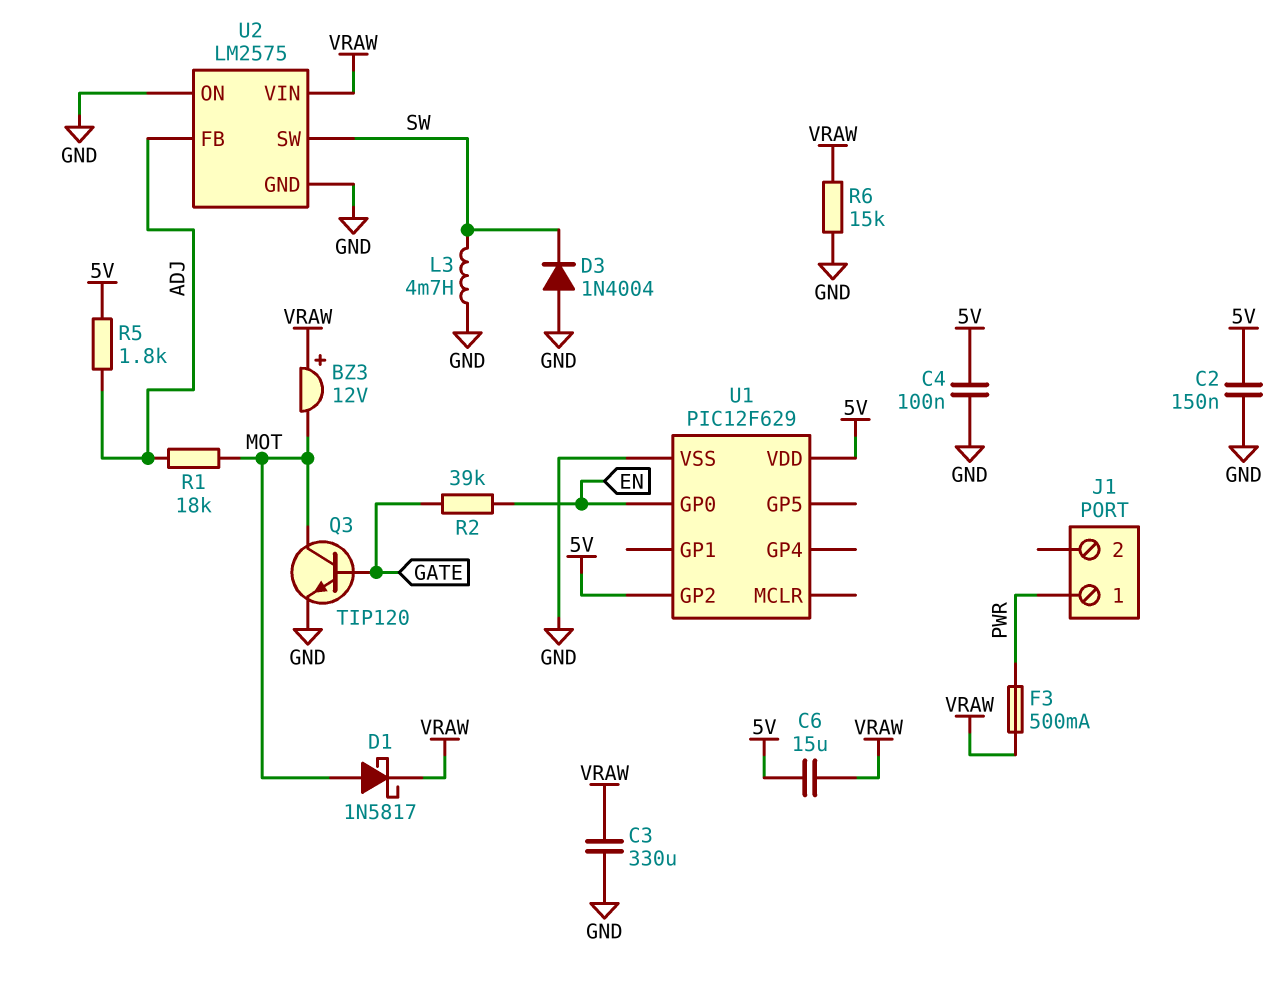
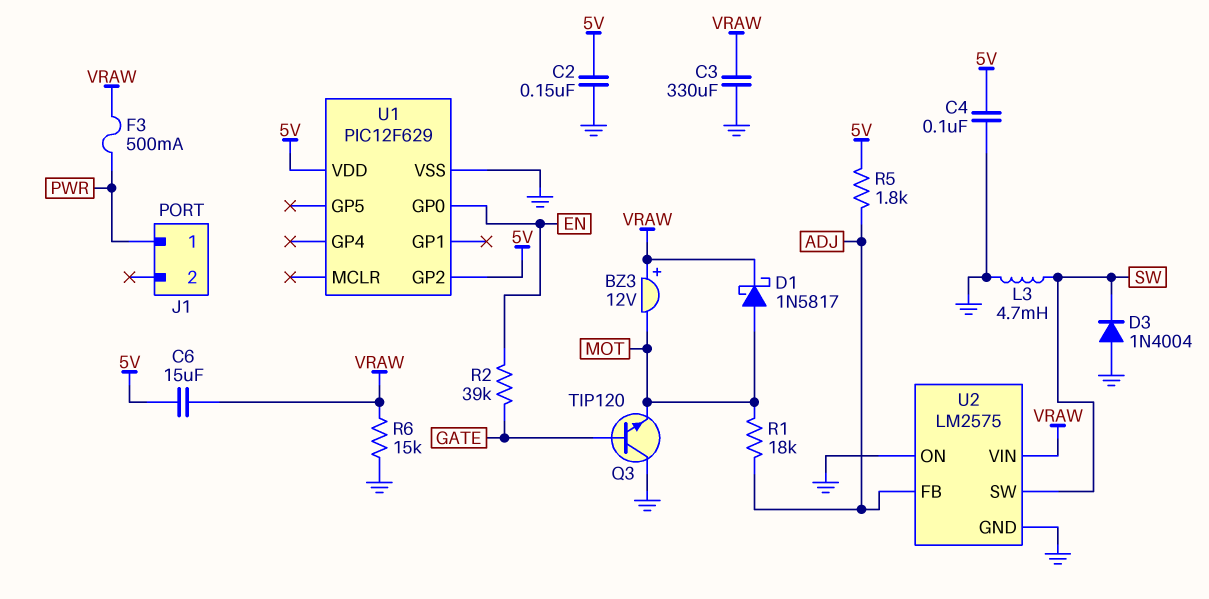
Q3: NPN TIP120 (B GATE, C MOT, E GND) -> NPN TIP120 (B GATE, C GND, E MOT)

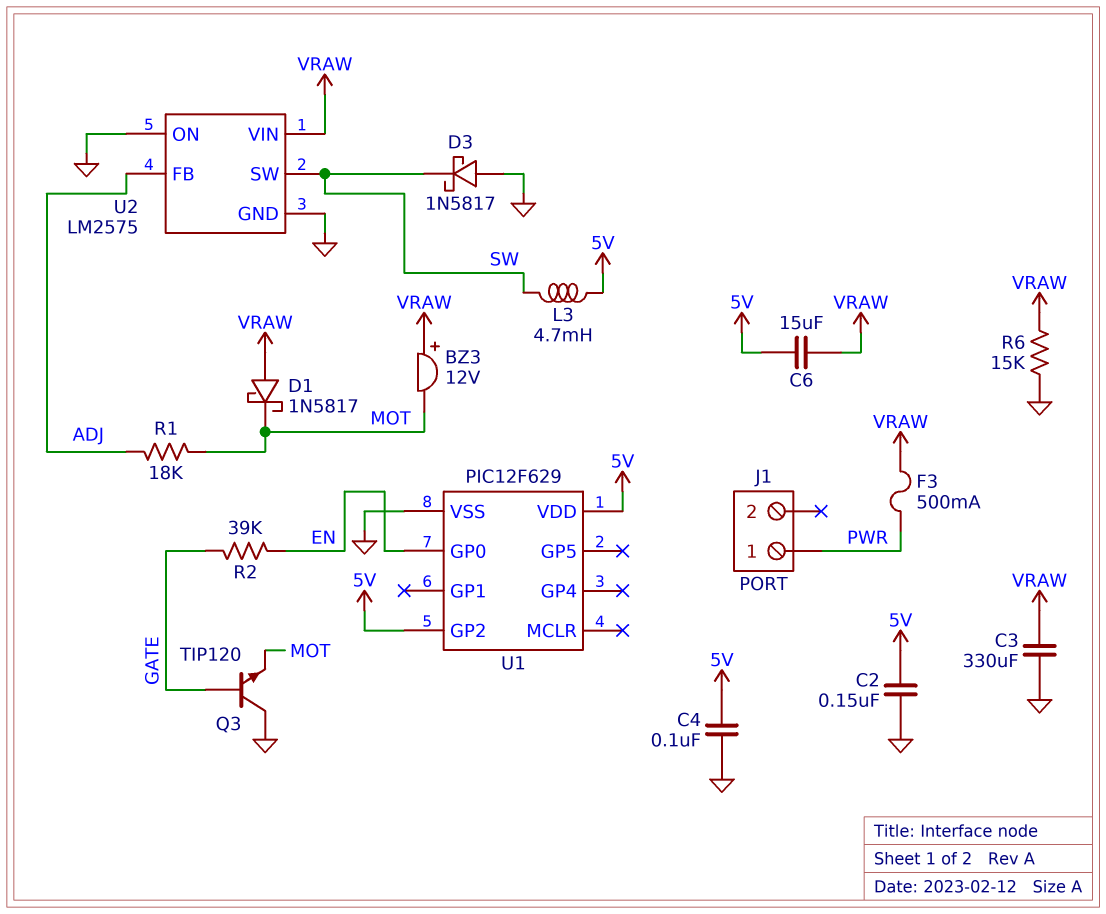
D1: schottky 1N5817 (A MOT, K VRAW) -> schottky 1N5817 (A VRAW, K MOT)
D3: diode 1N4004 (A GND, K SW) -> schottky 1N5817 (A GND, K SW)
L3: 4.7mH (GND, SW) -> 4.7mH (5V, SW)
R5: 1.8k (5V, ADJ) -> none

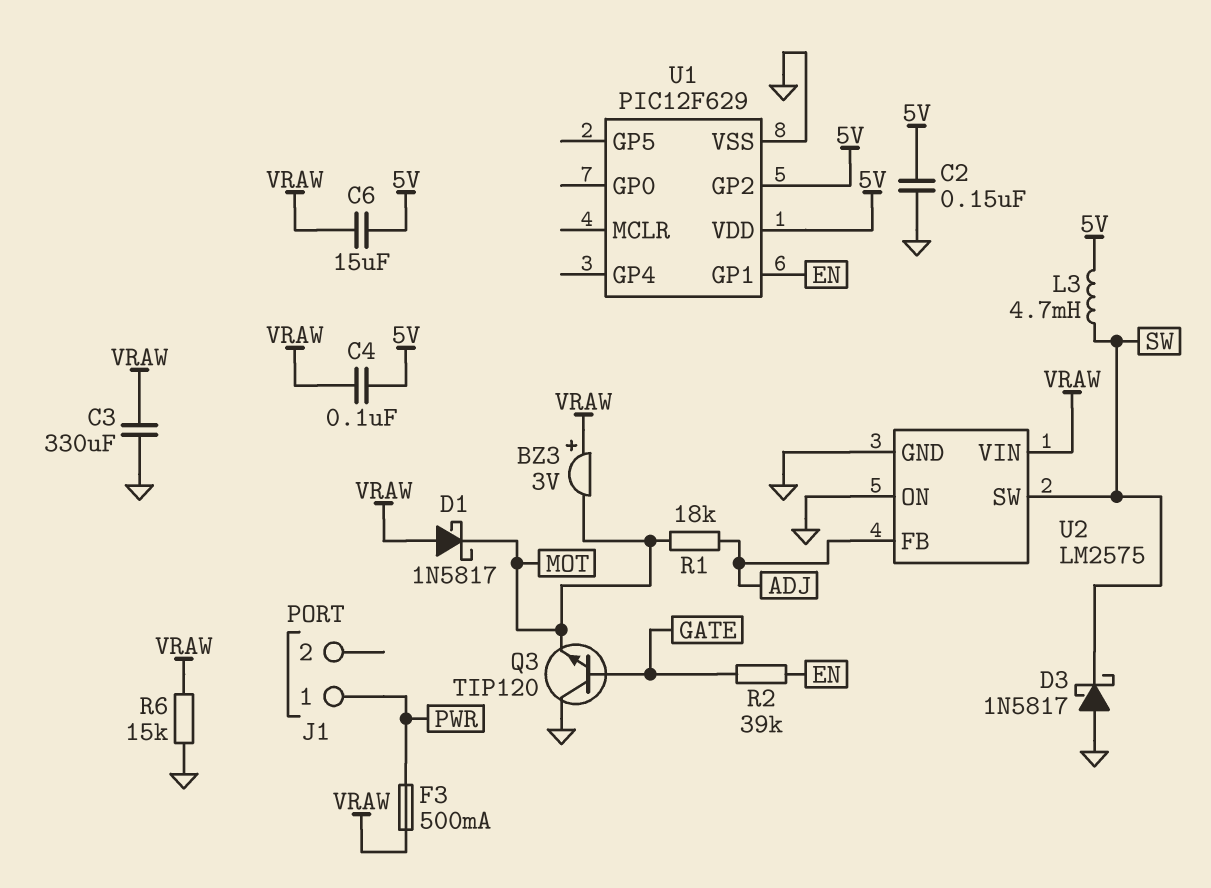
BZ3: buzzer 12V (plus VRAW, minus MOT) -> buzzer 3V (plus VRAW, minus MOT)
C4: 100nF (5V, GND) -> 100nF (5V, VRAW)
U1 pin GP0: EN -> none
U1 pin GP1: none -> EN

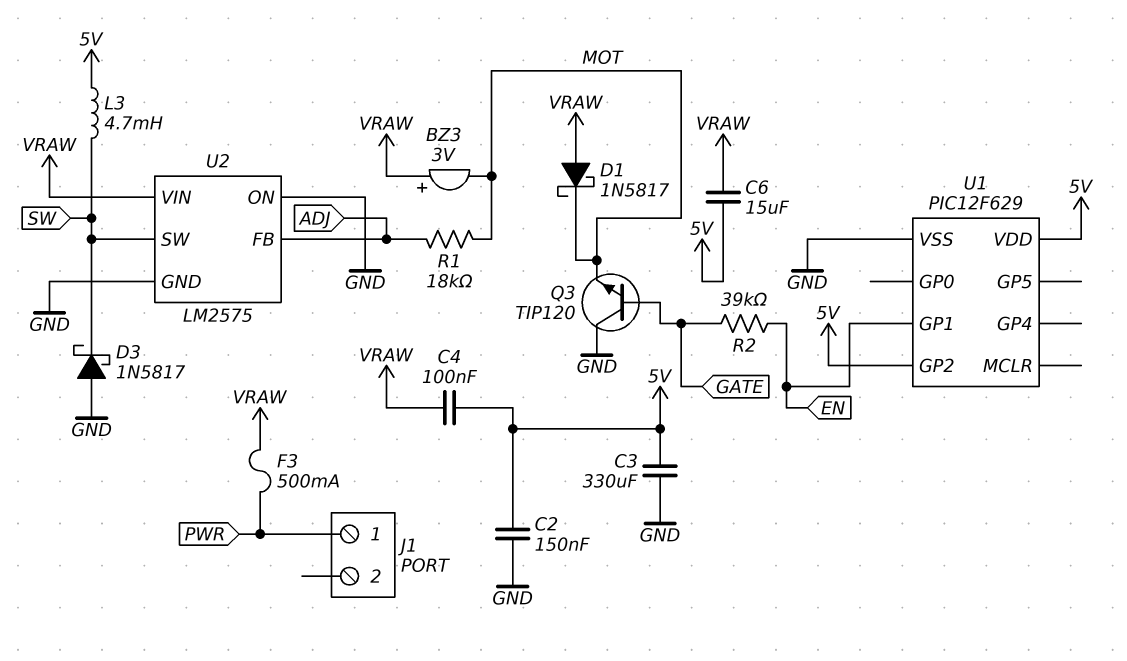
C3: 330uF (GND, VRAW) -> 330uF (5V, GND)
R6: 15k (GND, VRAW) -> none

